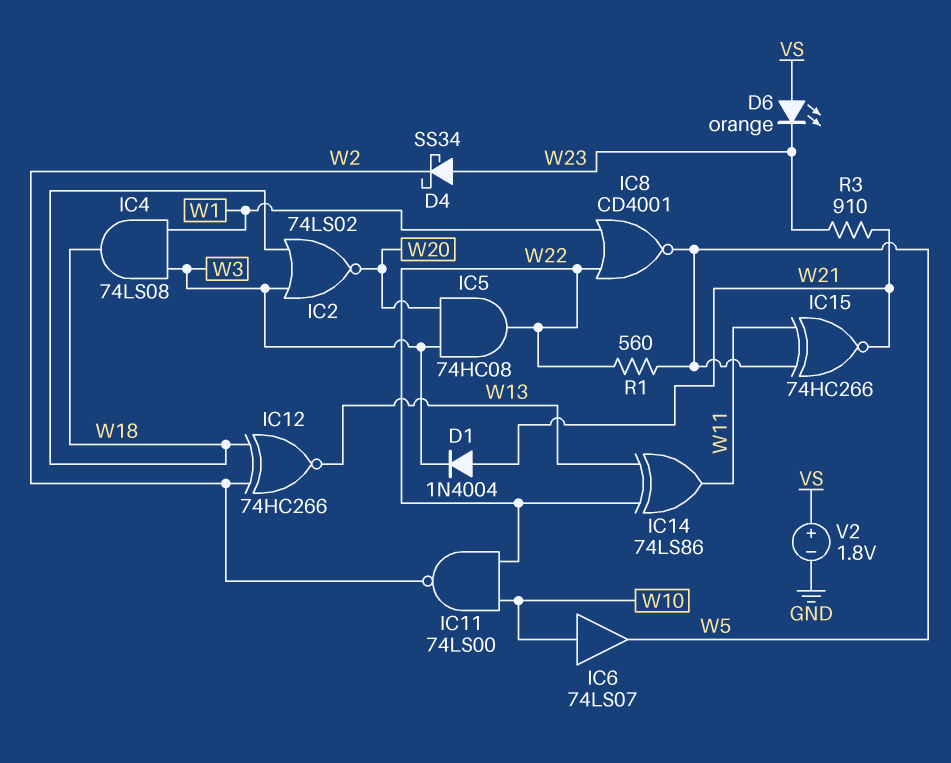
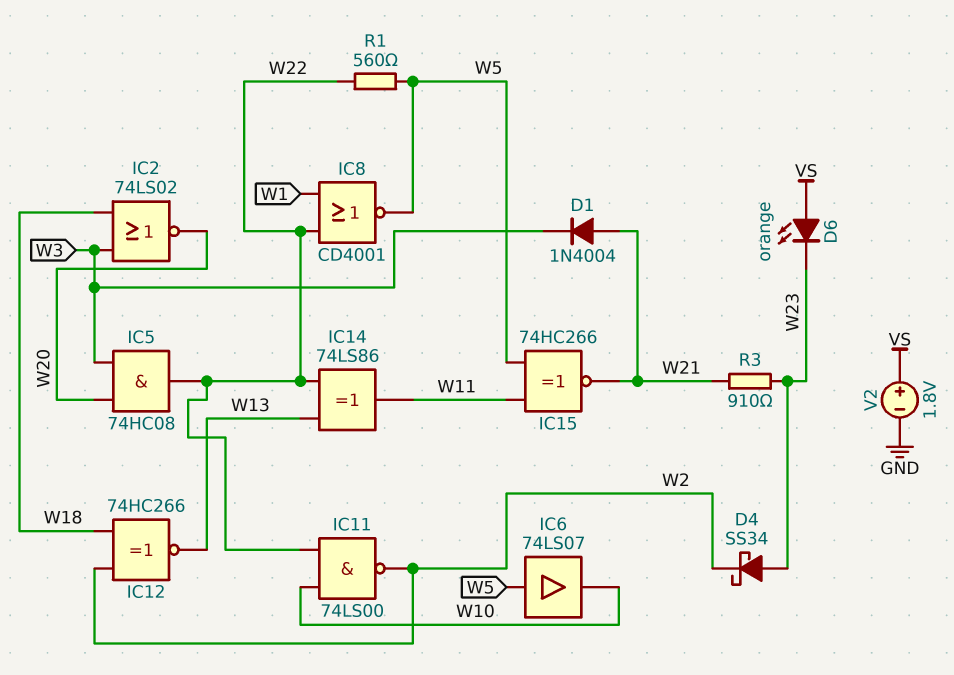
IC4: AND 74LS08 (in W1, in W3, out W18) -> none
IC6: buffer 74LS07 (in W10, out W5) -> buffer 74LS07 (in W5, out W10)

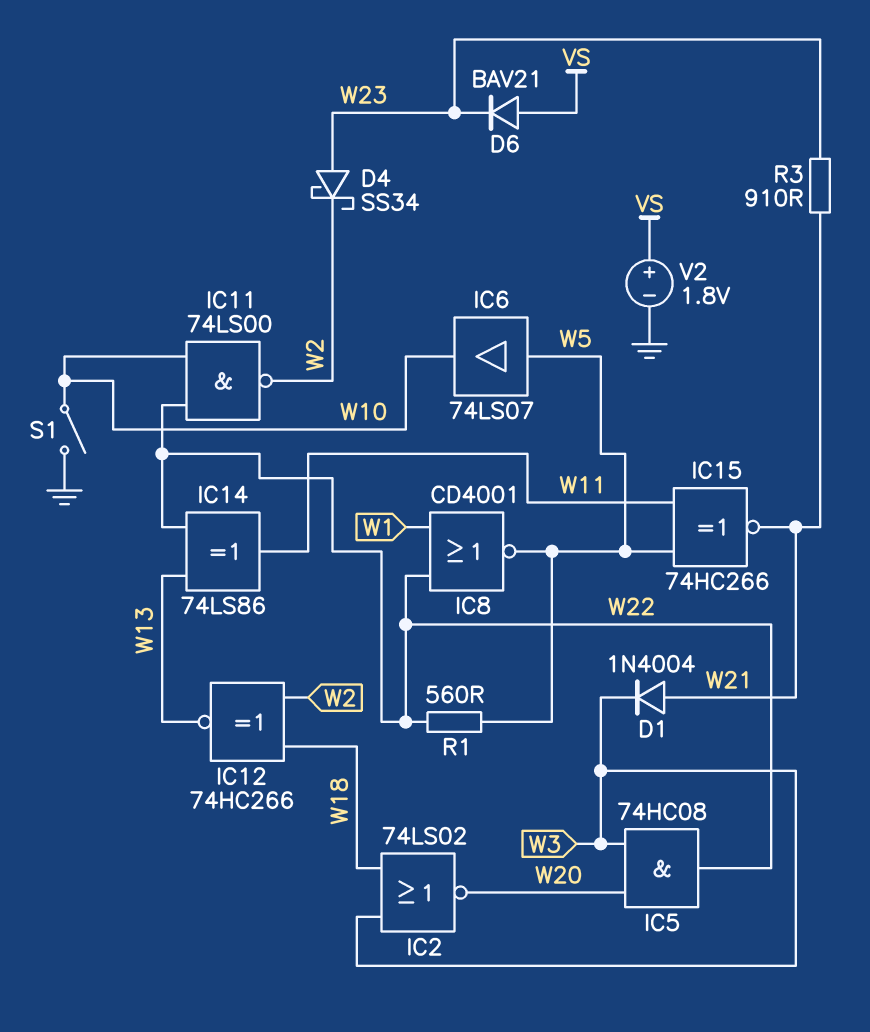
D6: LED orange (A VS, K W23) -> diode BAV21 (A VS, K W23)
S1: none -> switch (GND, W10)

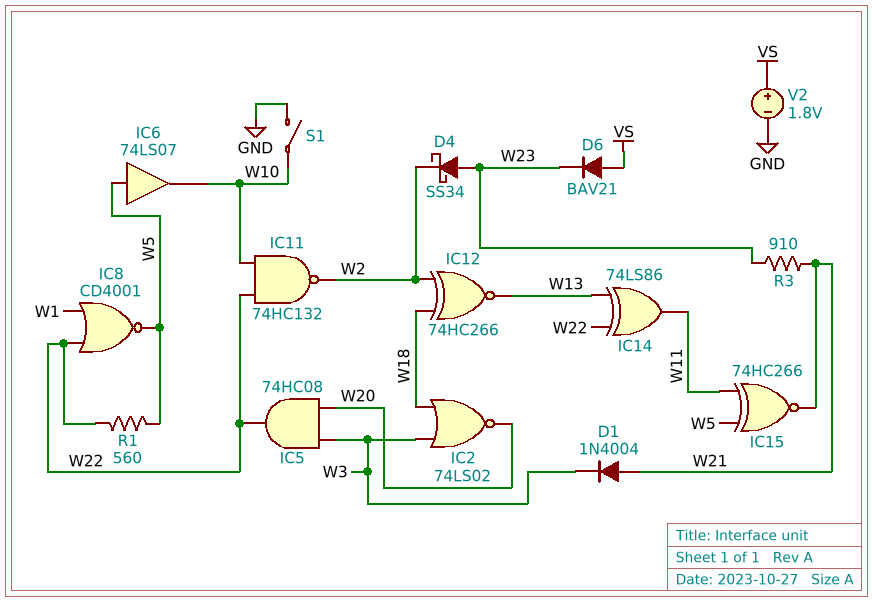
IC11: NAND 74LS00 (in W10, in W22, out W2) -> NAND 74HC132 (in W10, in W22, out W2)

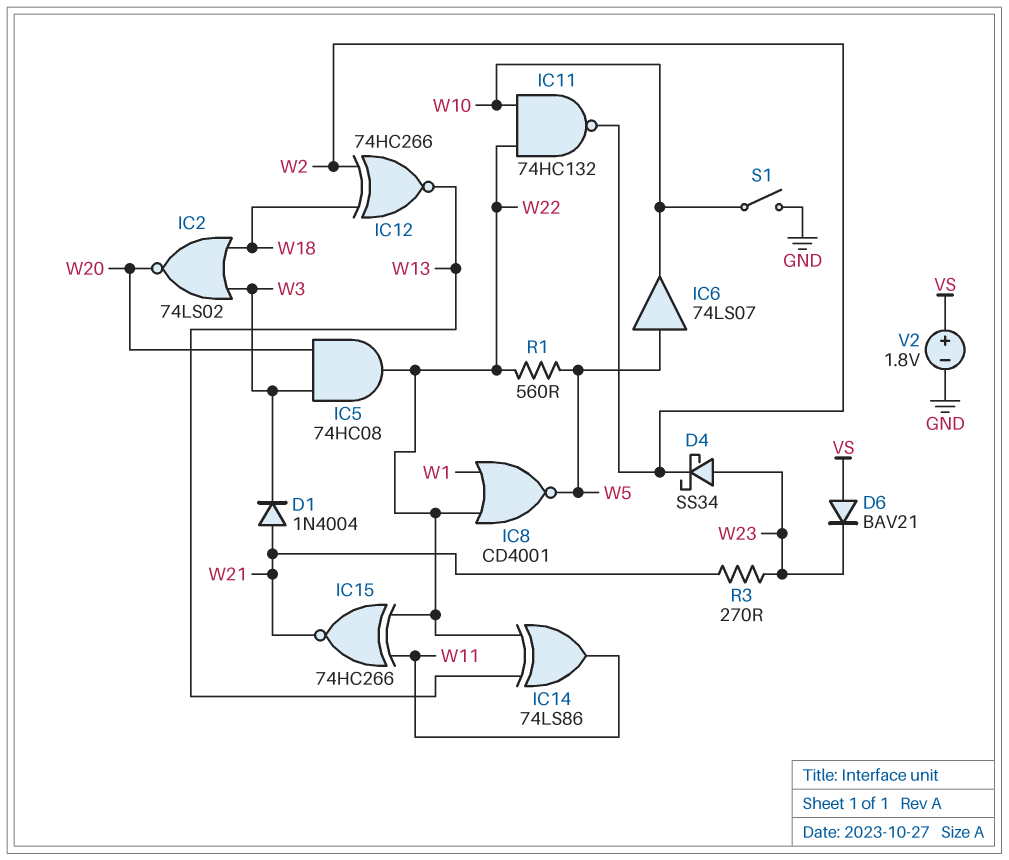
IC15: XNOR 74HC266 (in W5, in W11, out W21) -> XNOR 74HC266 (in W11, in W22, out W21)
R3: 910 (W21, W23) -> 270 (W21, W23)

